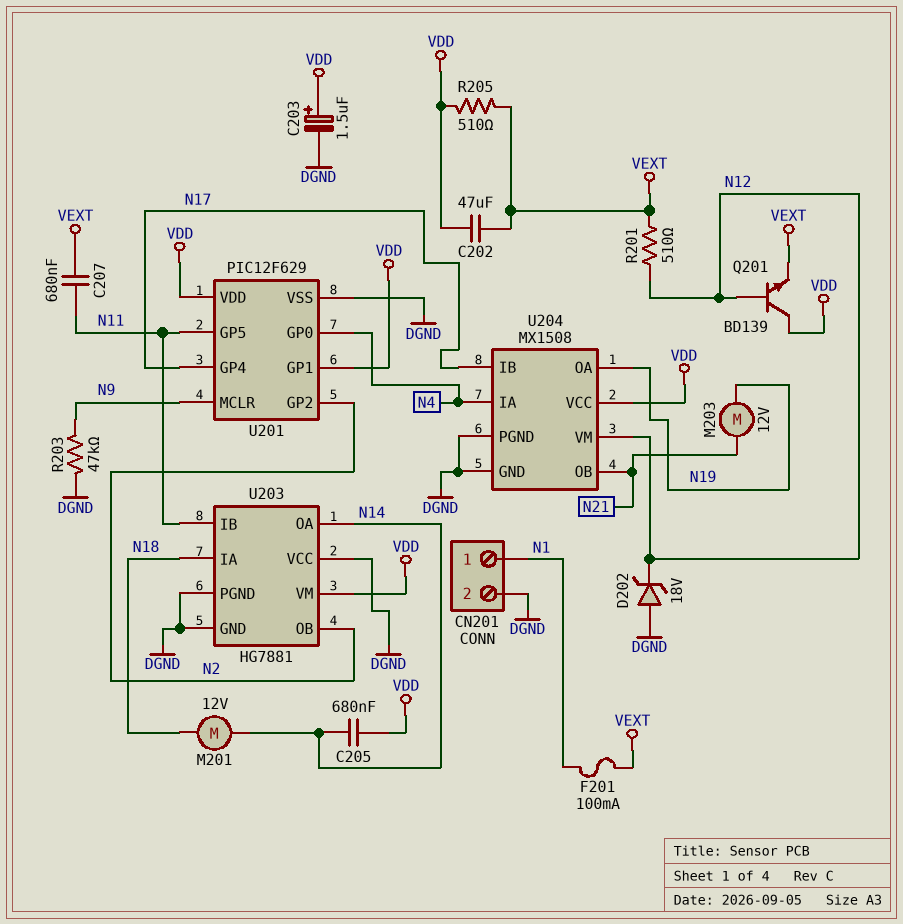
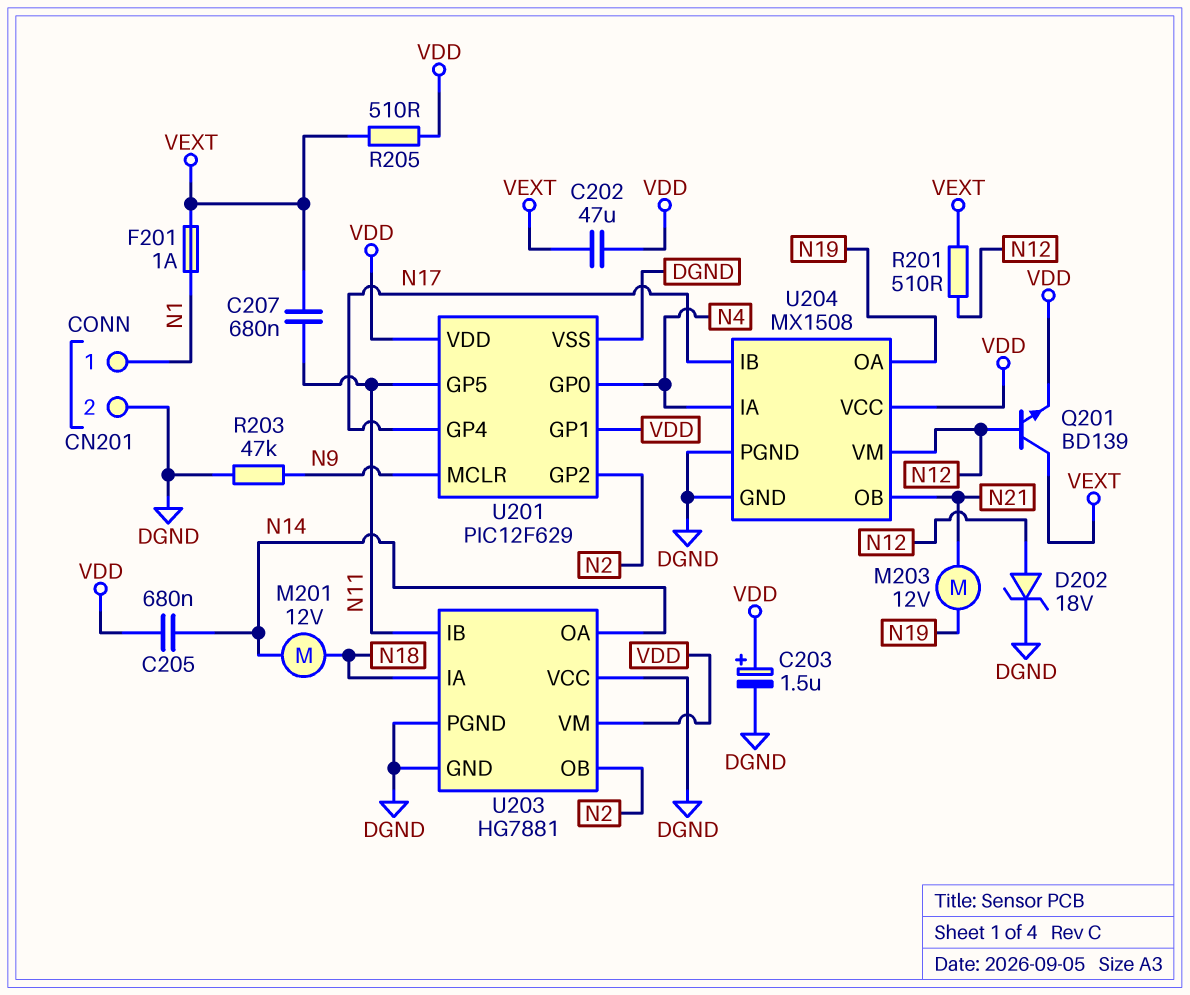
D202: zener 18V (A DGND, K N12) -> zener 18V (A N12, K DGND)
F201: 100mA (N1, VEXT) -> 1A (N1, VEXT)
Q201: NPN BD139 (B N12, C VDD, E VEXT) -> NPN BD139 (B N12, C VEXT, E VDD)

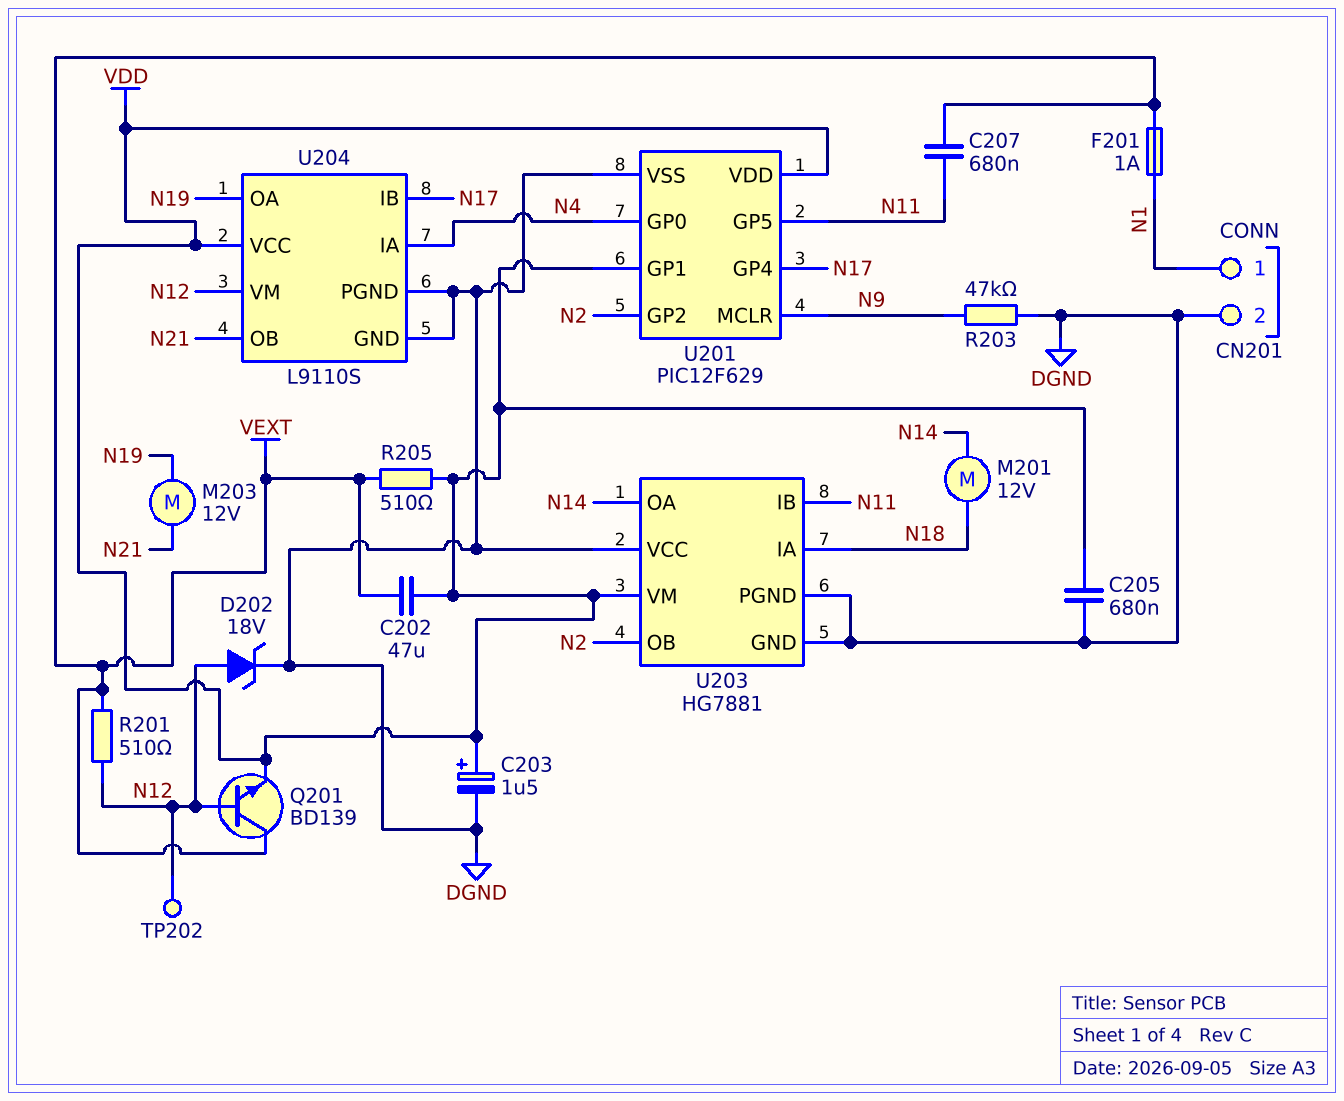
C205: 680nF (N14, VDD) -> 680nF (DGND, VDD)
TP202: none -> test point (N12)
U204: MX1508 -> L9110S

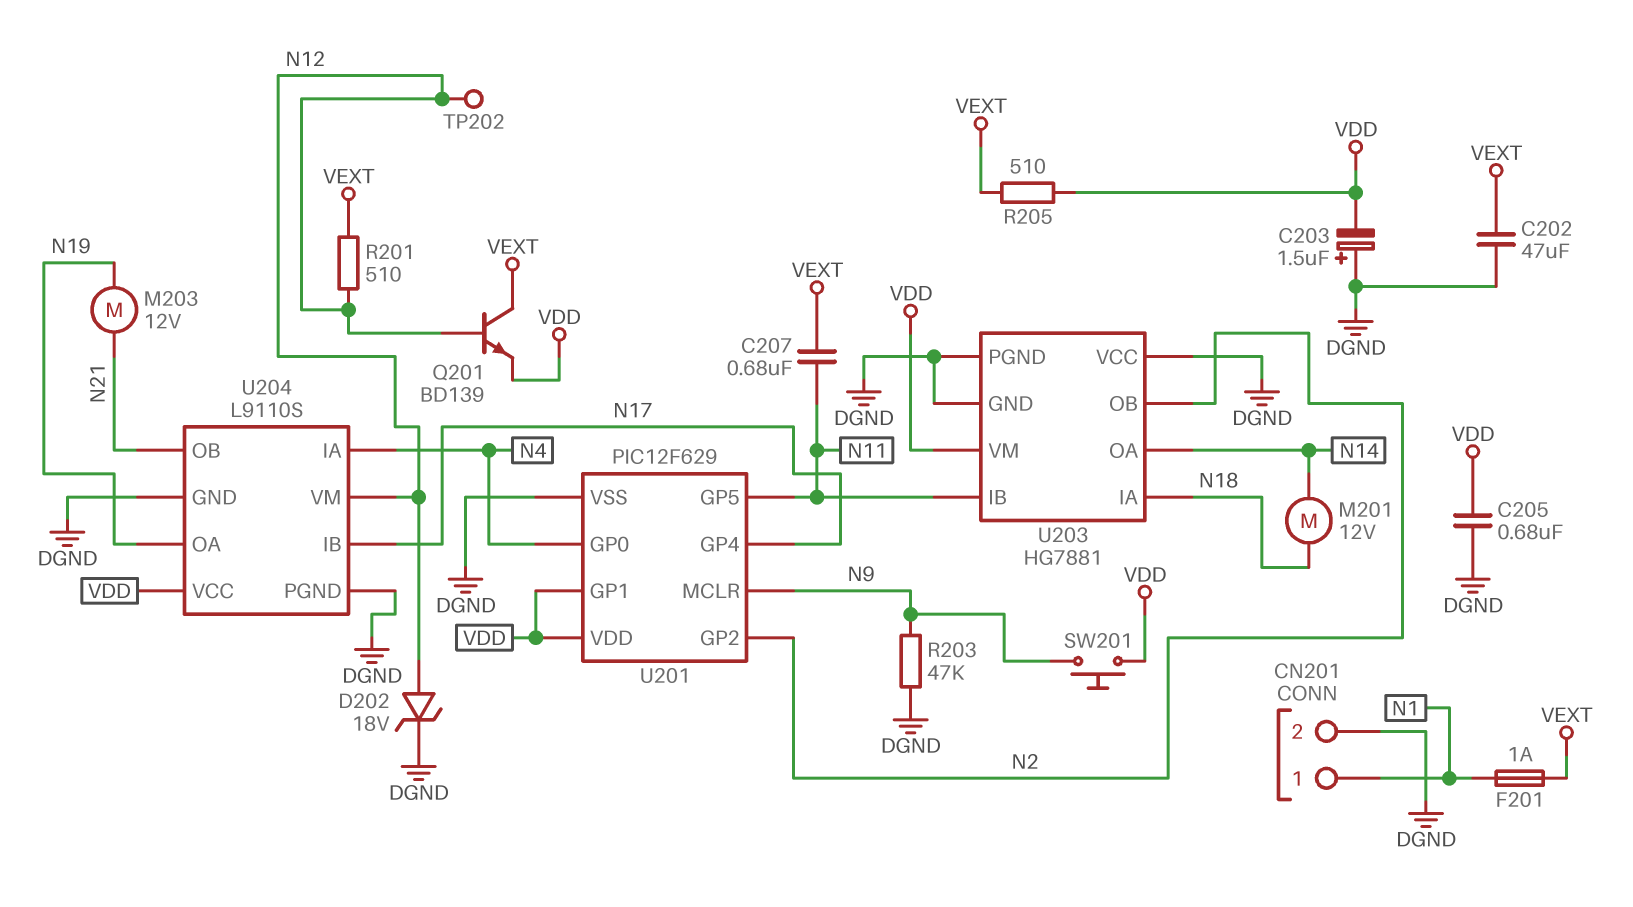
C202: 47uF (VDD, VEXT) -> 47uF (DGND, VEXT)
C203: 1.5uF (plus VDD, minus DGND) -> 1.5uF (plus DGND, minus VDD)
SW201: none -> button (N9, VDD)

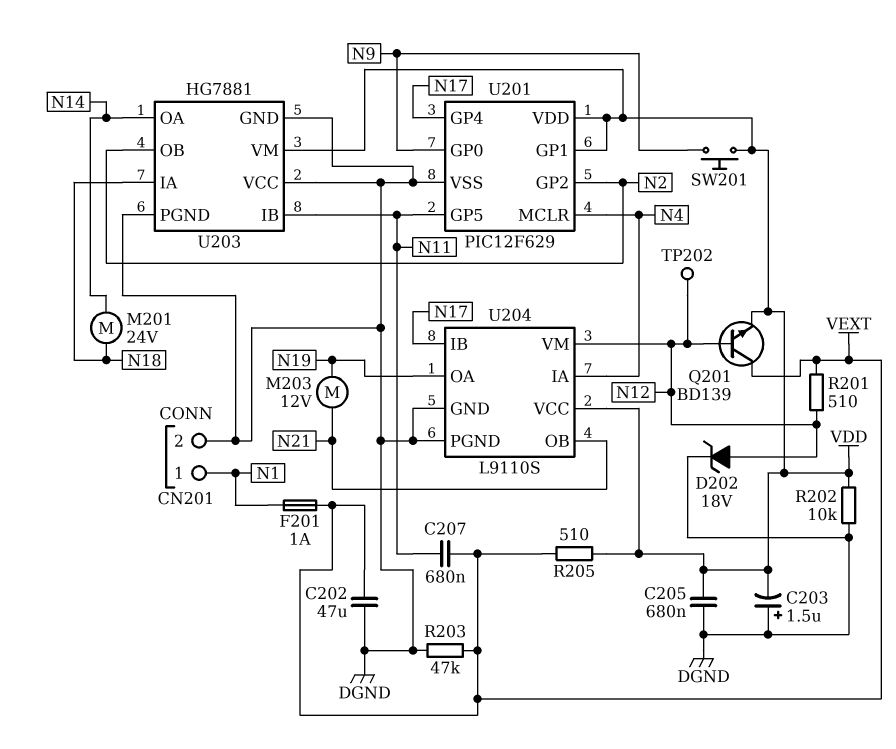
M201: motor 12V (N14, N18) -> motor 24V (N14, N18)
R202: none -> 10k (DGND, VDD)
R203: 47k (DGND, N9) -> 47k (DGND, VEXT)
U201 pin GP0: N4 -> N9
U201 pin MCLR: N9 -> N4

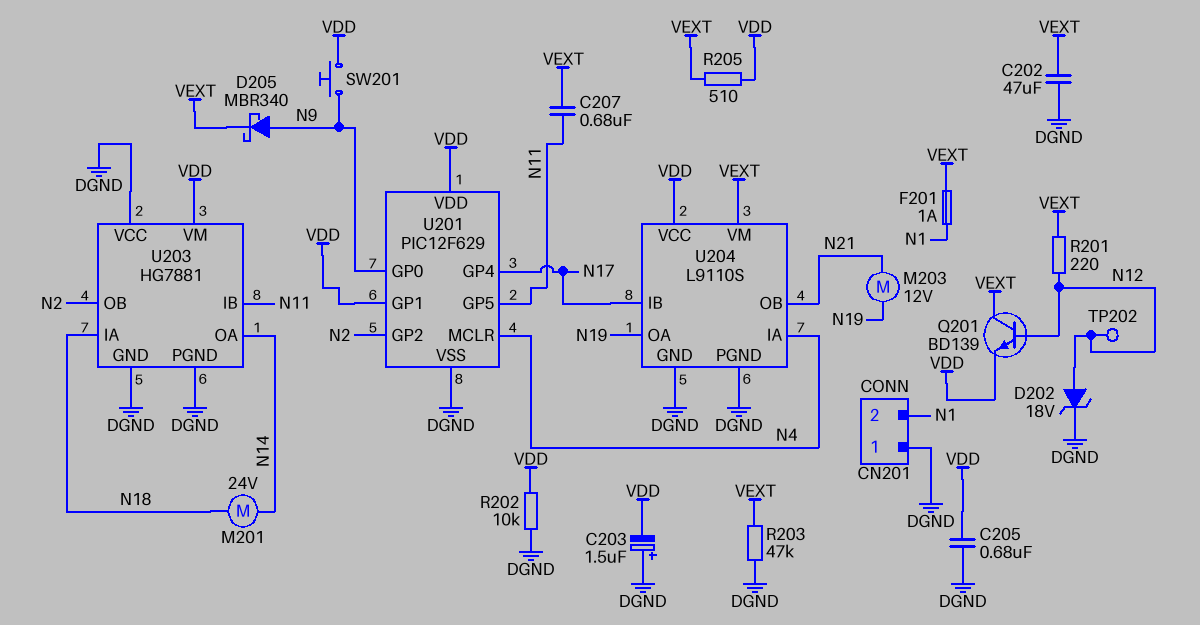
CN201 pin 1: N1 -> DGND
CN201 pin 2: DGND -> N1
D205: none -> schottky MBR340 (A N9, K VEXT)
R201: 510 (N12, VEXT) -> 220 (N12, VEXT)
U204 pin VM: N12 -> VEXT

